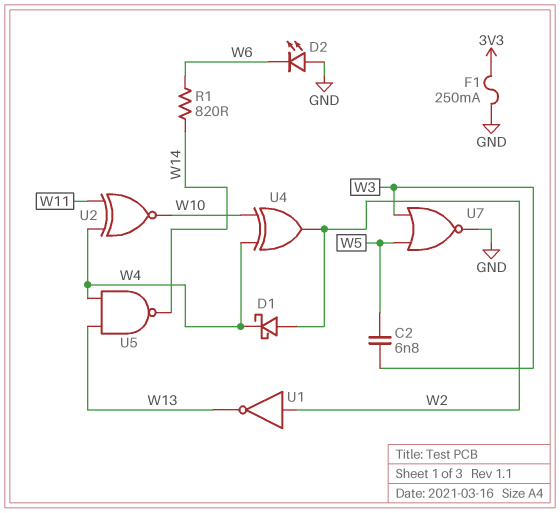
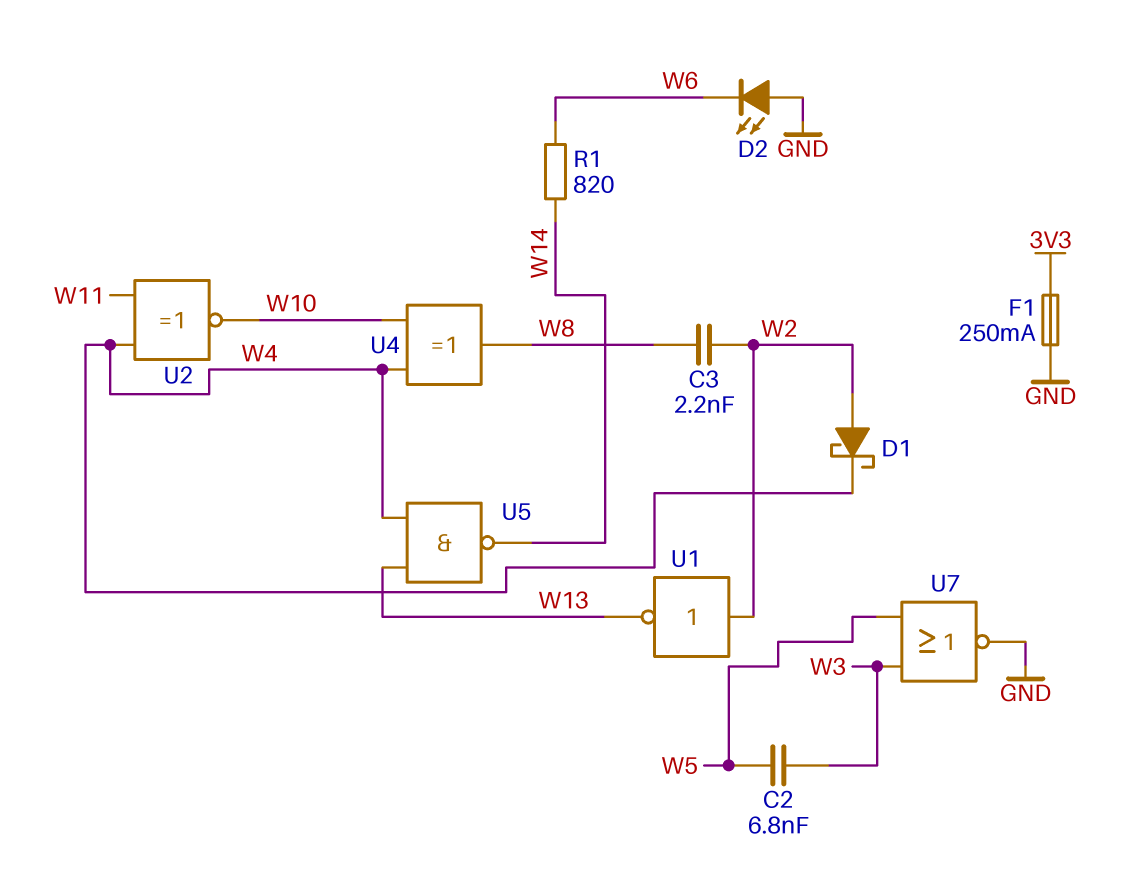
C3: none -> 2.2nF (W2, W8)
U4: XOR (in W4, in W10, out W2) -> XOR (in W4, in W10, out W8)

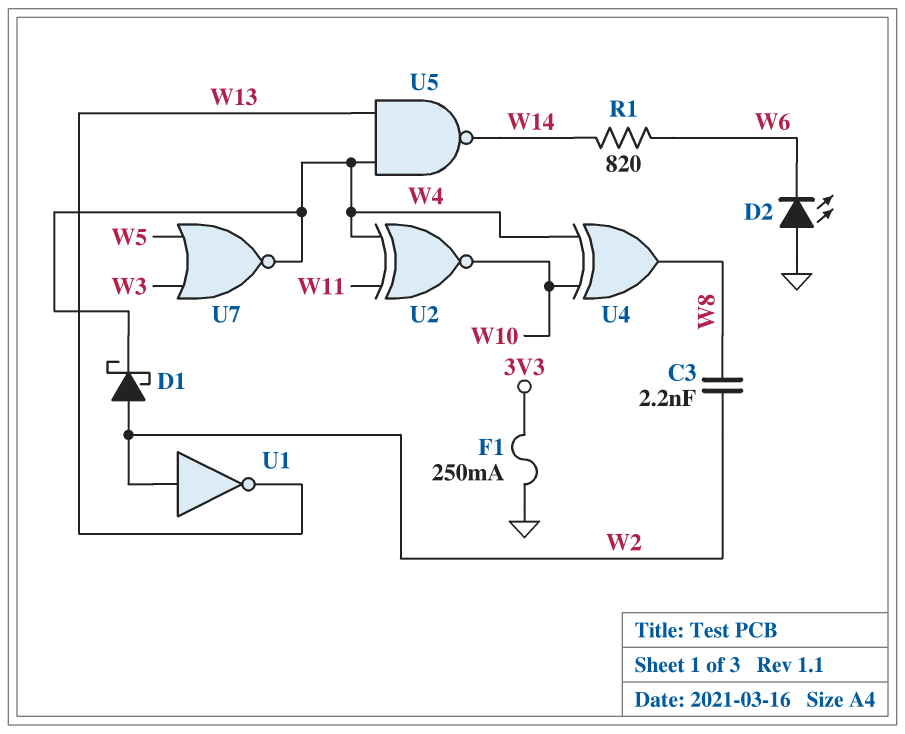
C2: 6.8nF (W3, W5) -> none
U7: NOR (in W3, in W5, out GND) -> NOR (in W3, in W5, out W4)

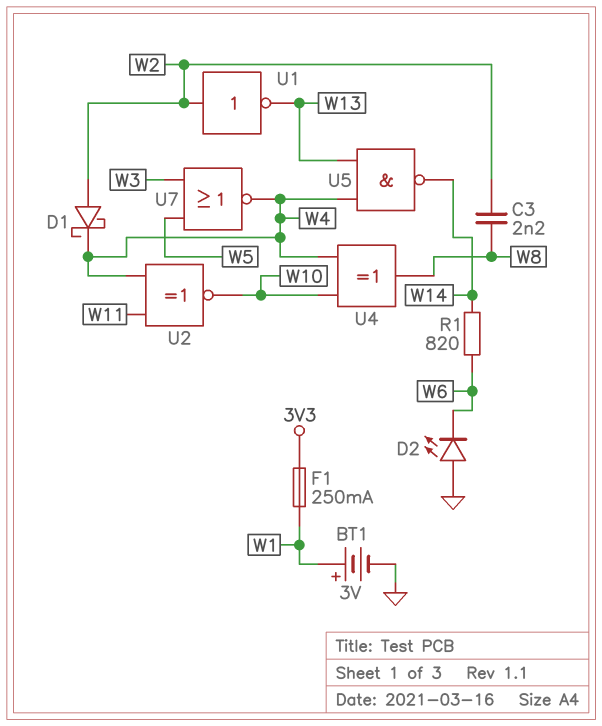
BT1: none -> 3V (plus W1, minus GND)
F1: 250mA (3V3, GND) -> 250mA (3V3, W1)

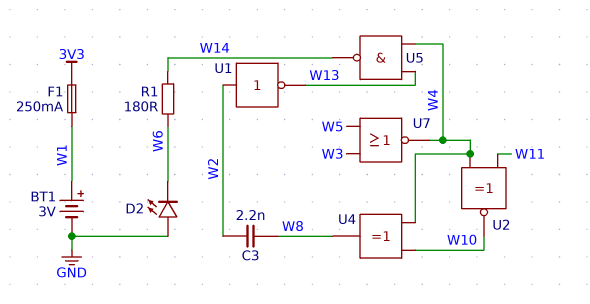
D1: schottky (A W2, K W4) -> none
R1: 820 (W6, W14) -> 180 (W6, W14)

